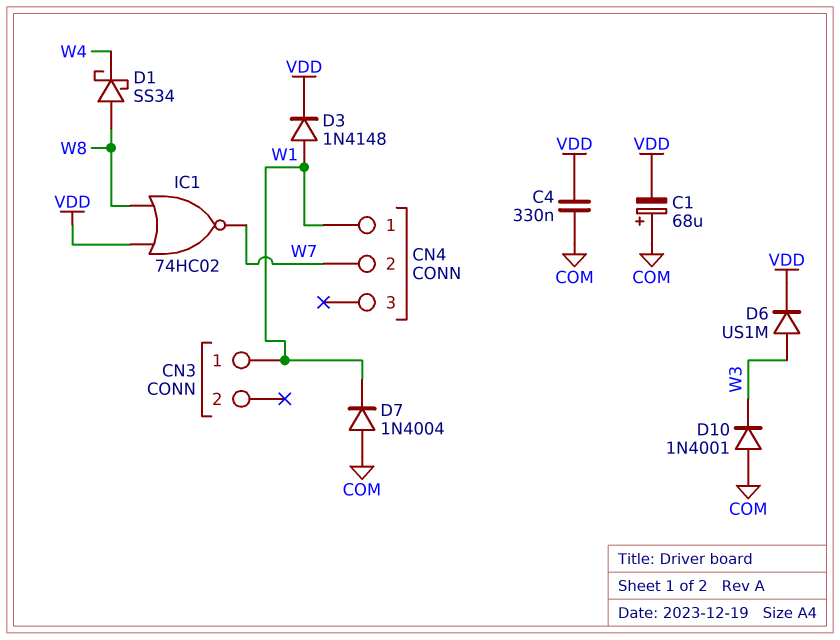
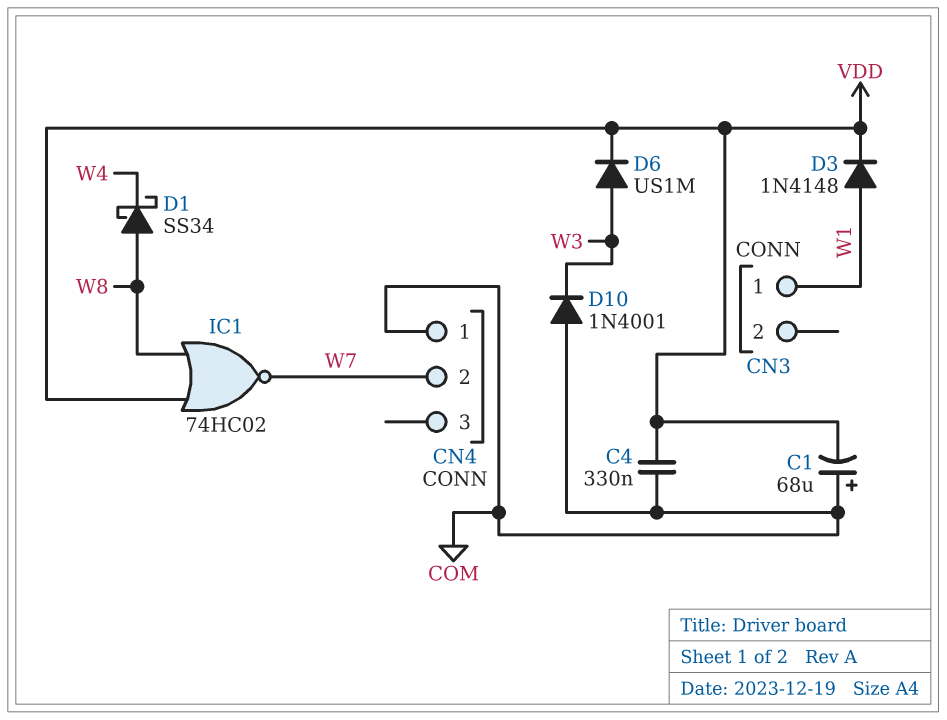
CN4 pin 1: W1 -> COM
D7: diode 1N4004 (A COM, K W1) -> none

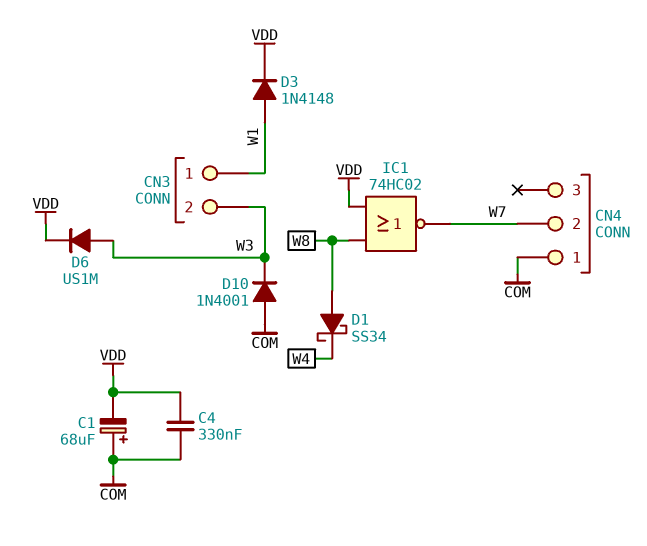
CN3 pin 2: none -> W3

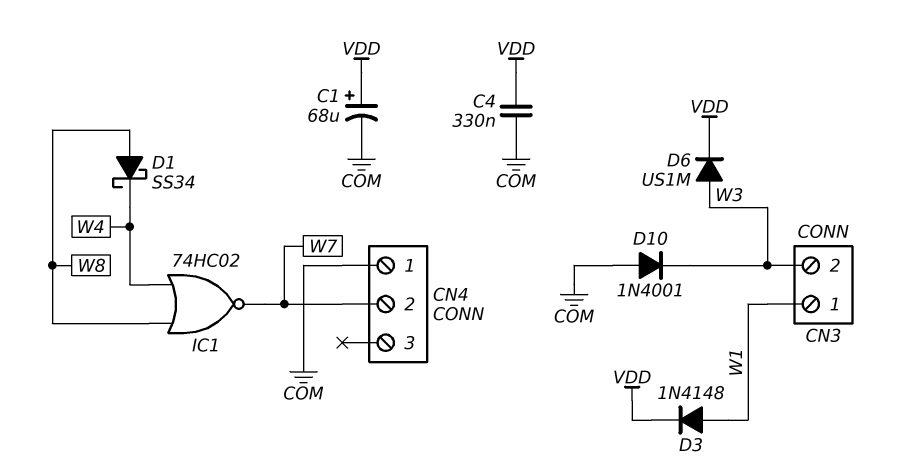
C1: 68uF (plus COM, minus VDD) -> 68uF (plus VDD, minus COM)
IC1: NOR 74HC02 (in VDD, in W8, out W7) -> NOR 74HC02 (in W4, in W8, out W7)

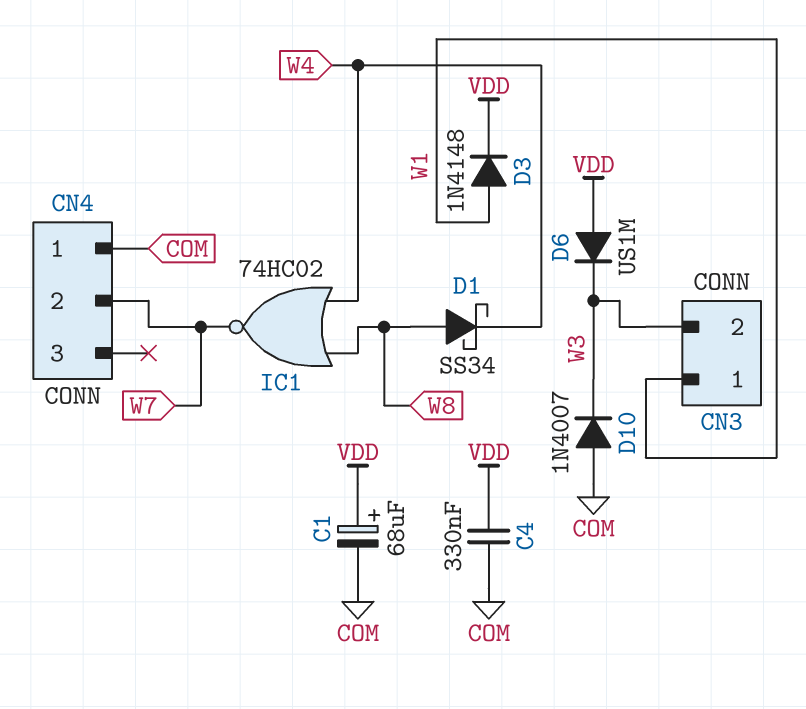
D6: diode US1M (A W3, K VDD) -> diode US1M (A VDD, K W3)
D10: diode 1N4001 (A COM, K W3) -> diode 1N4007 (A COM, K W3)

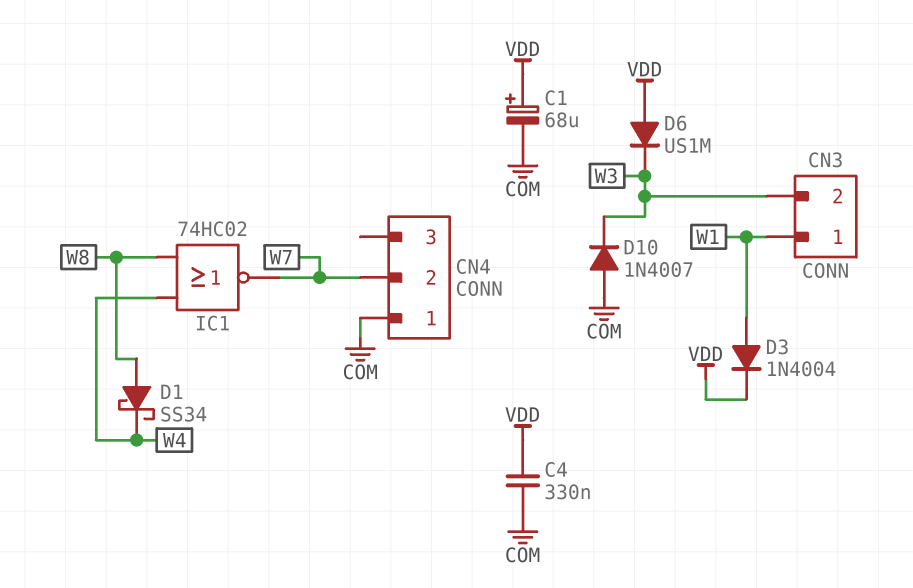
D3: diode 1N4148 (A W1, K VDD) -> diode 1N4004 (A W1, K VDD)

